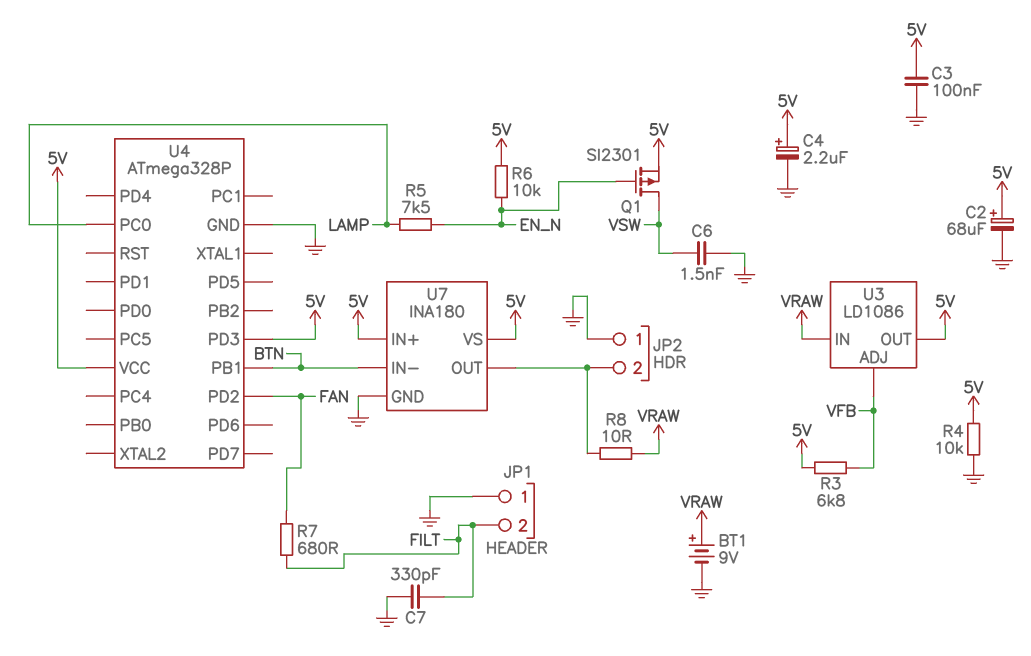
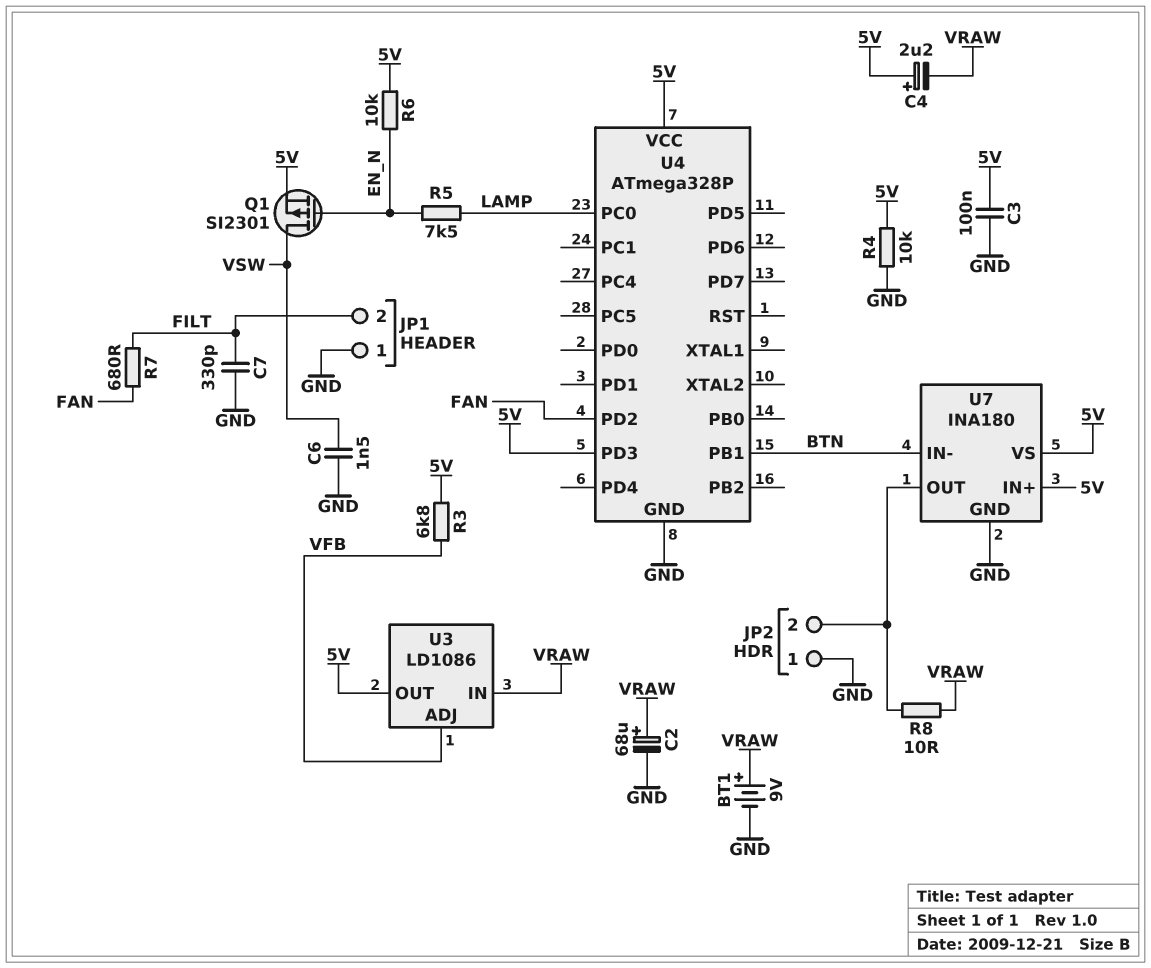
C2: 68uF (plus 5V, minus GND) -> 68uF (plus VRAW, minus GND)
C4: 2.2uF (plus 5V, minus GND) -> 2.2uF (plus 5V, minus VRAW)

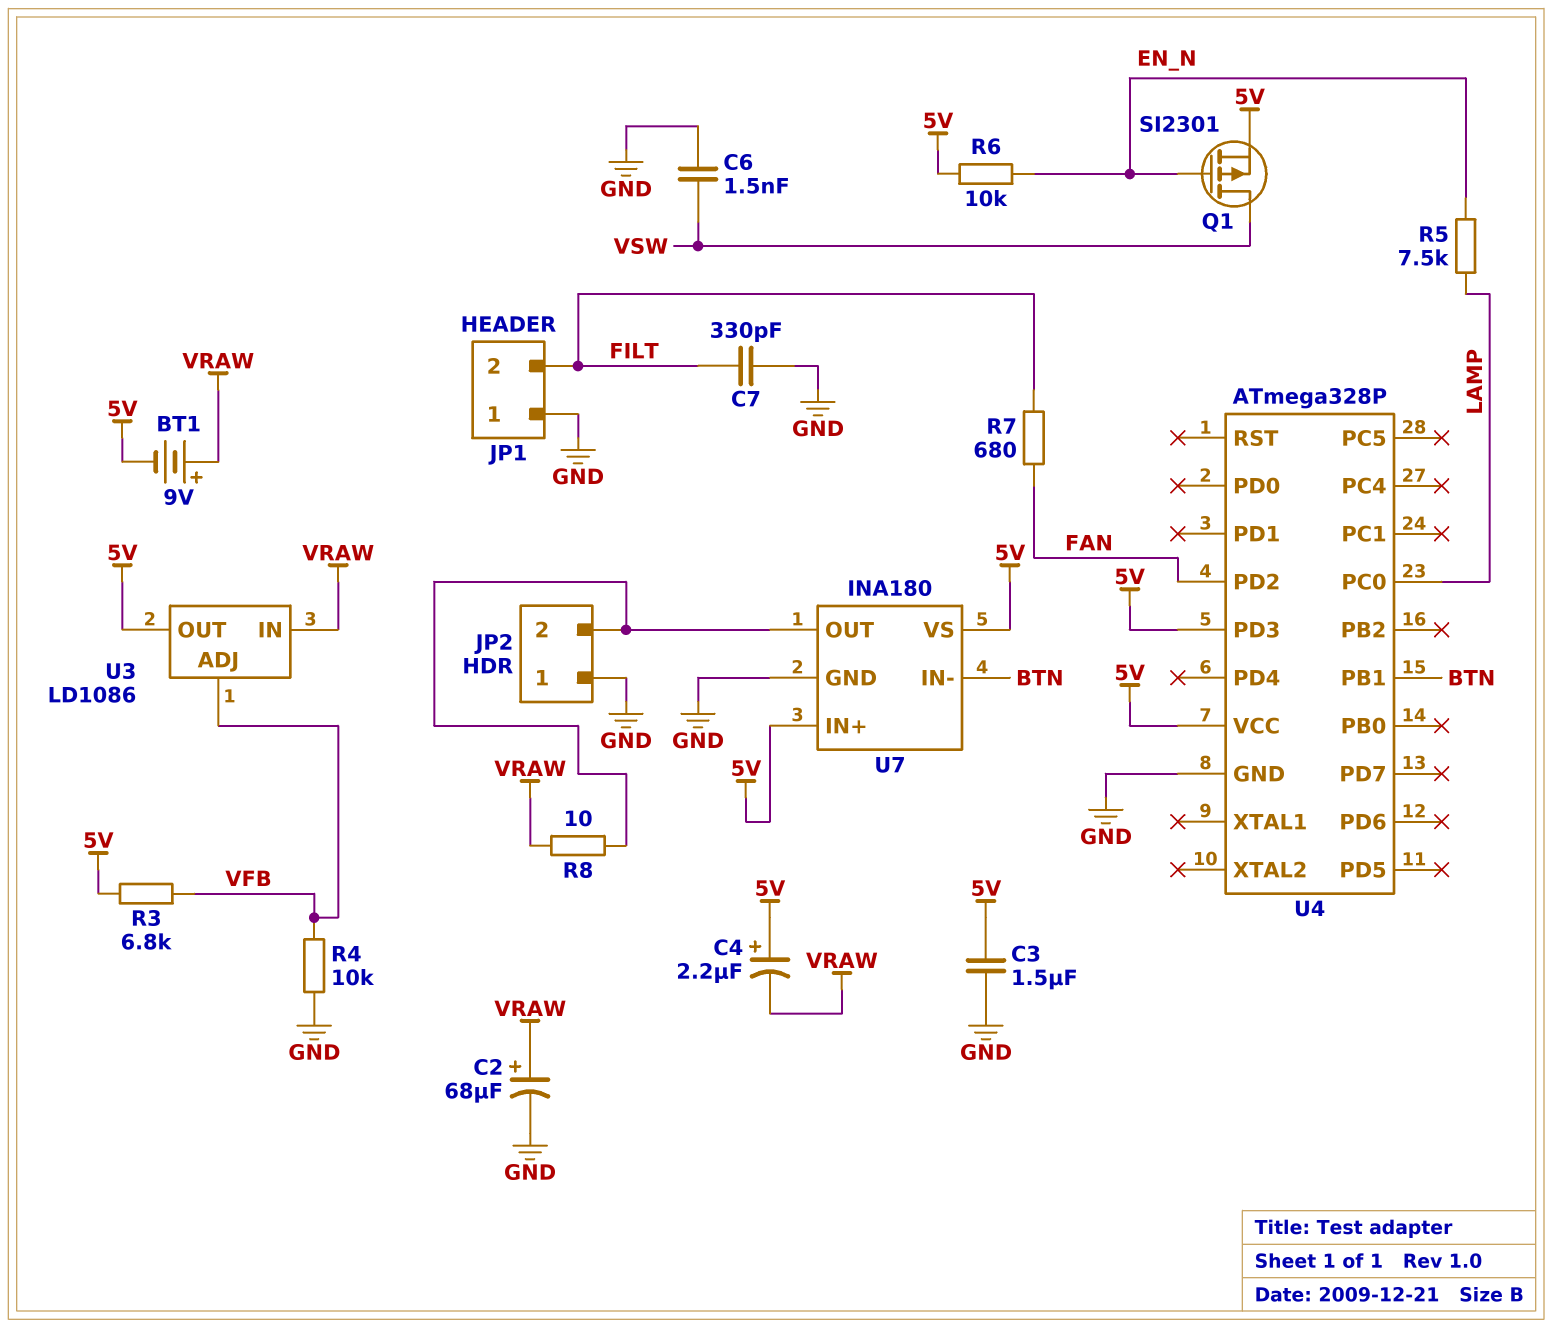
BT1: 9V (plus VRAW, minus GND) -> 9V (plus VRAW, minus 5V)
C3: 100nF (5V, GND) -> 1.5uF (5V, GND)
R4: 10k (5V, GND) -> 10k (GND, VFB)

